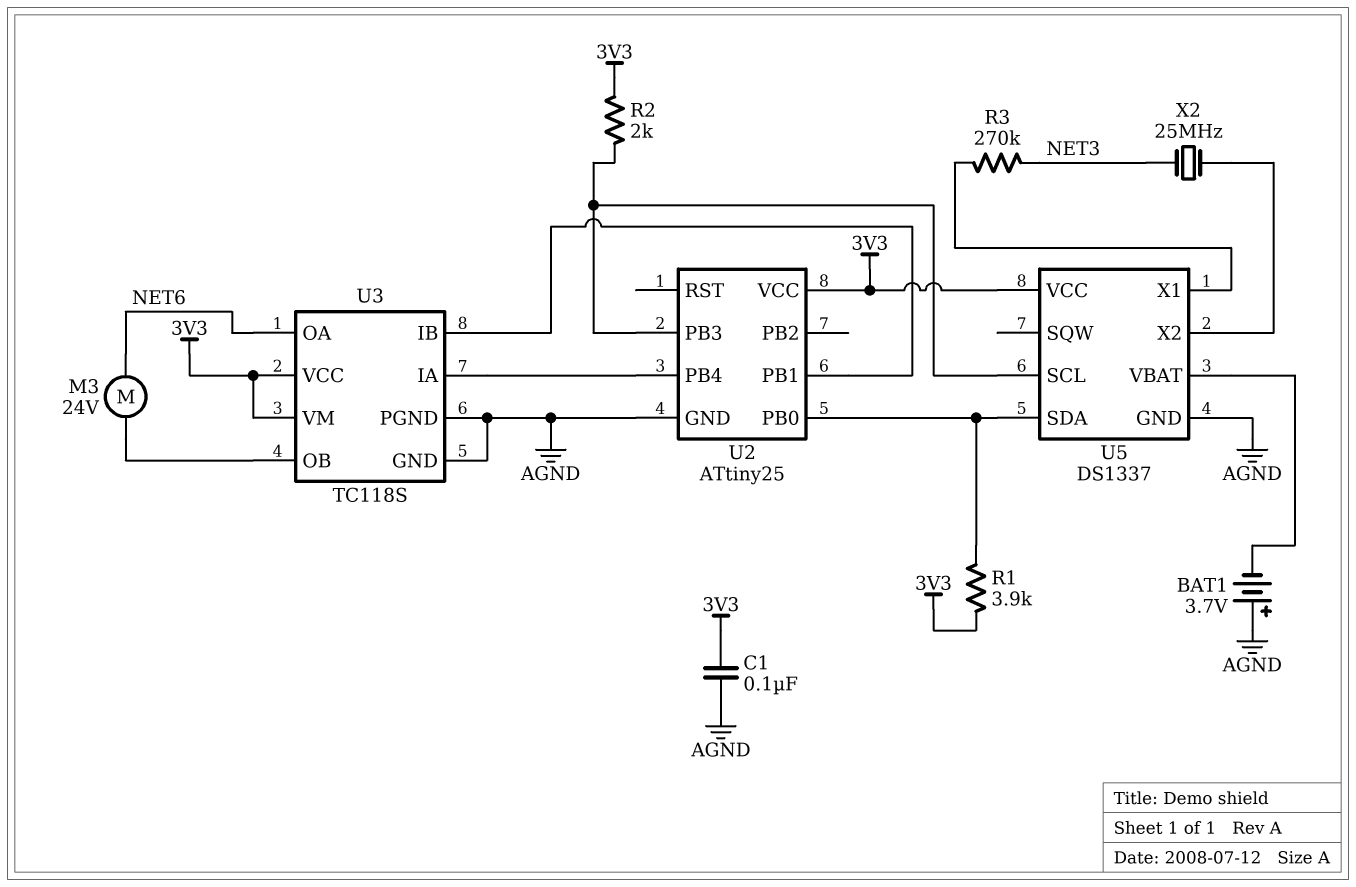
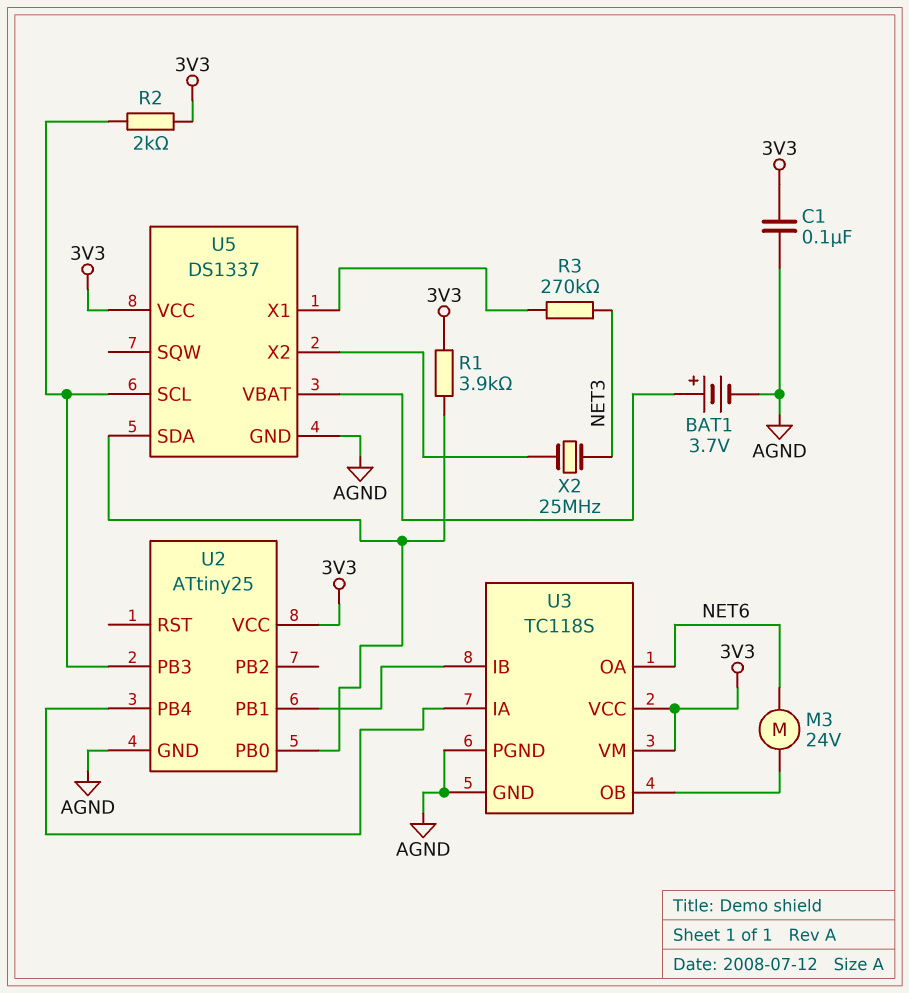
BAT1: 3.7V (plus AGND, minus U5/VBAT) -> 3.7V (plus U5/VBAT, minus AGND)

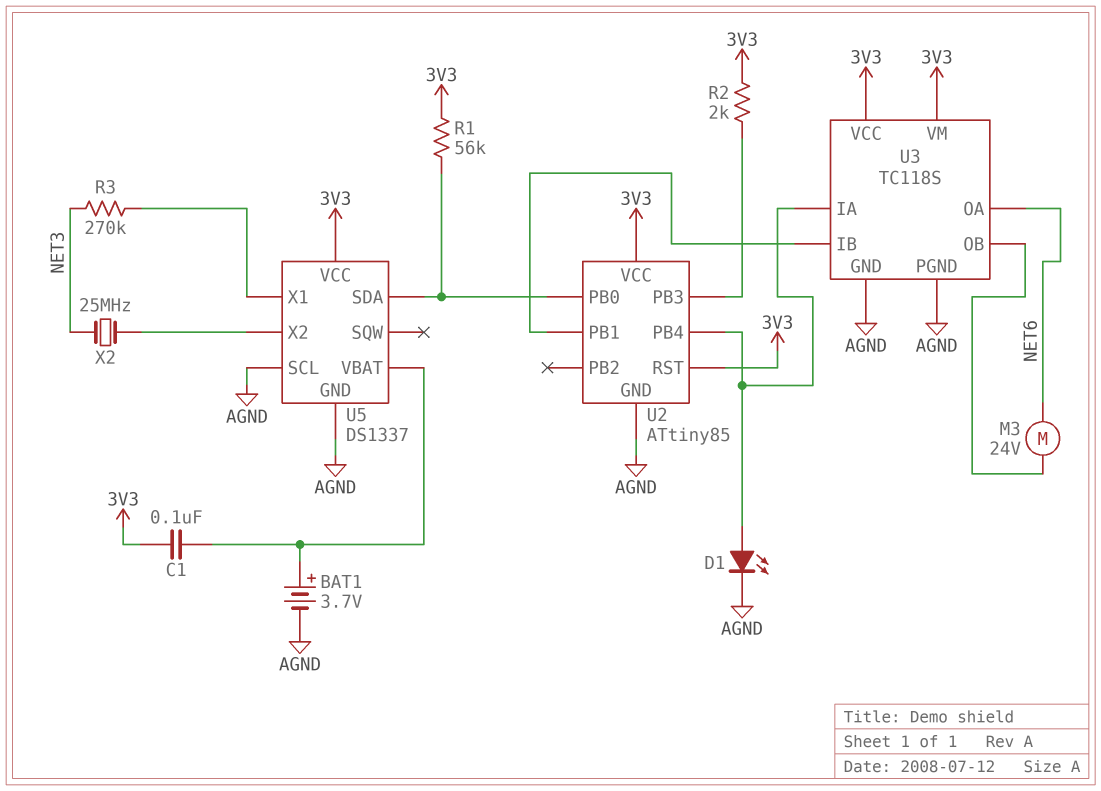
C1: 100nF (3V3, AGND) -> 100nF (3V3, U5/VBAT)
D1: none -> LED (A U2/PB4, K AGND)
R1: 3.9k (3V3, U2/PB0) -> 56k (3V3, U2/PB0)
U2: ATtiny25 -> ATtiny85
U2 pin RST: none -> 3V3
U5 pin SCL: U2/PB3 -> AGND

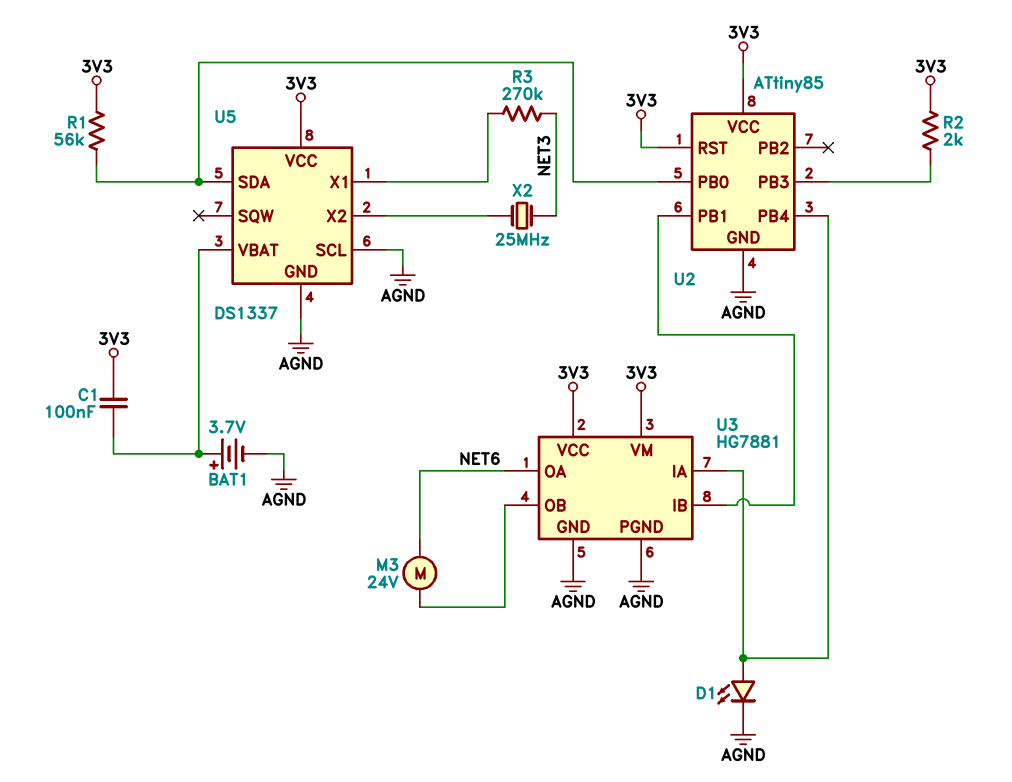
U3: TC118S -> HG7881

